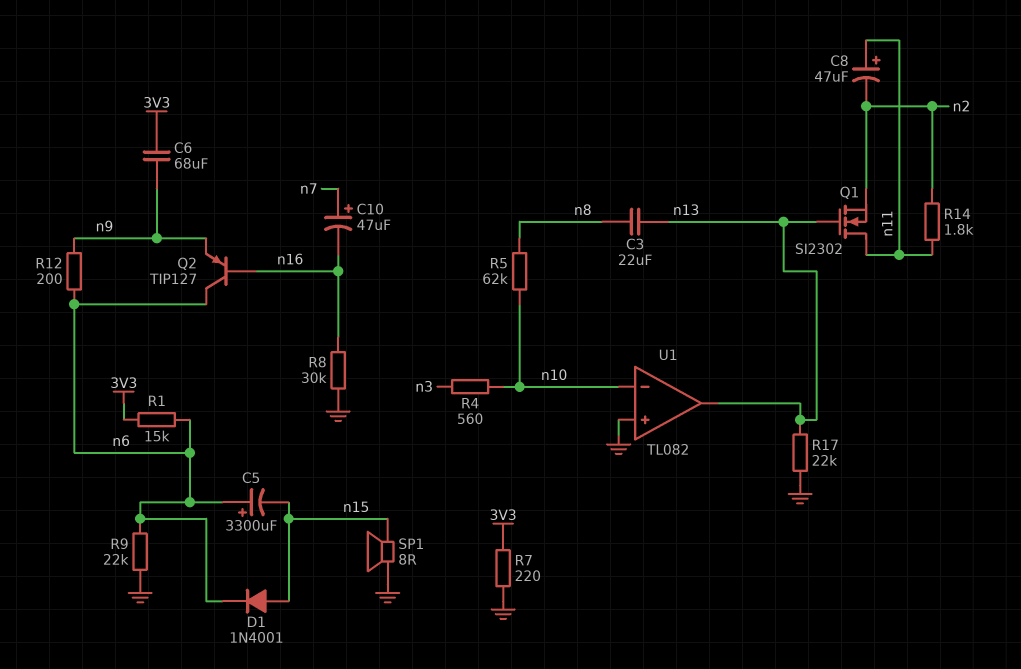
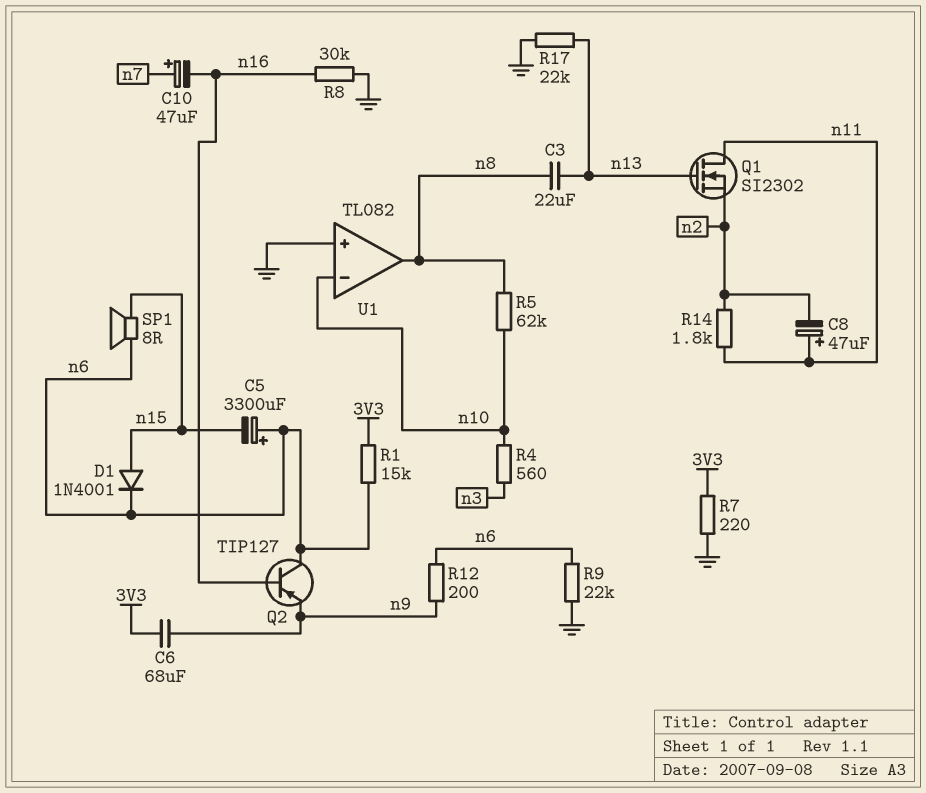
SP1: speaker 8R (GND, n15) -> speaker 8R (n6, n15)
U1 pin out: n13 -> n8

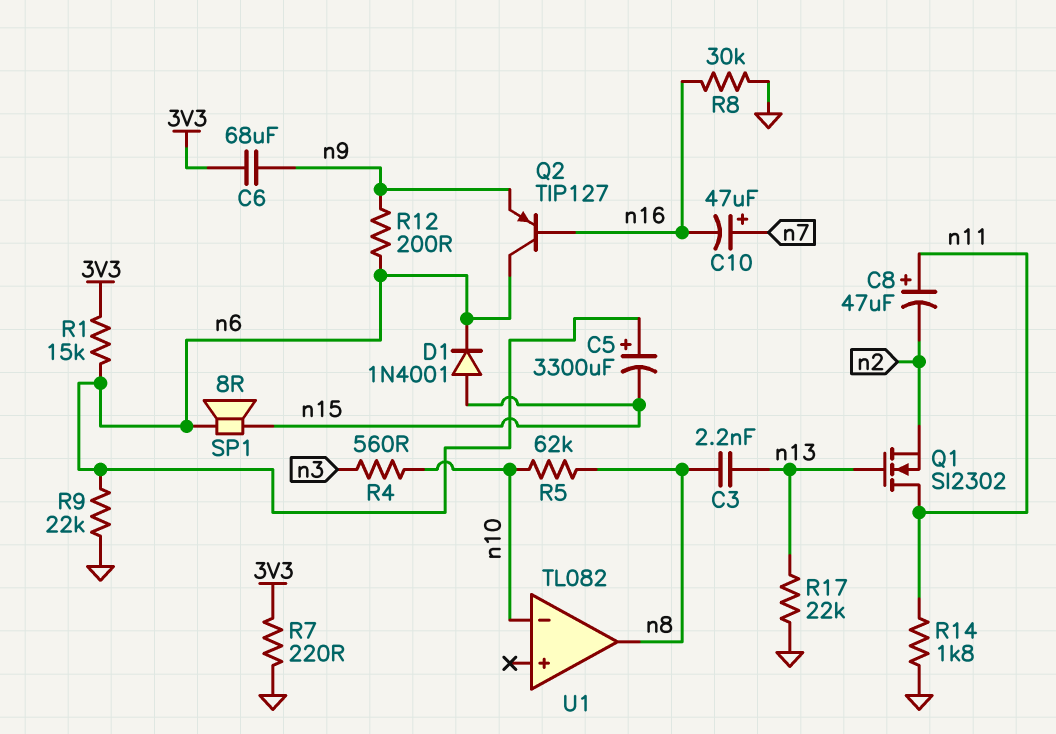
C3: 22uF (n8, n13) -> 2.2nF (n8, n13)
R14: 1.8k (n2, n11) -> 1.8k (GND, n11)
U1 pin in+: GND -> none

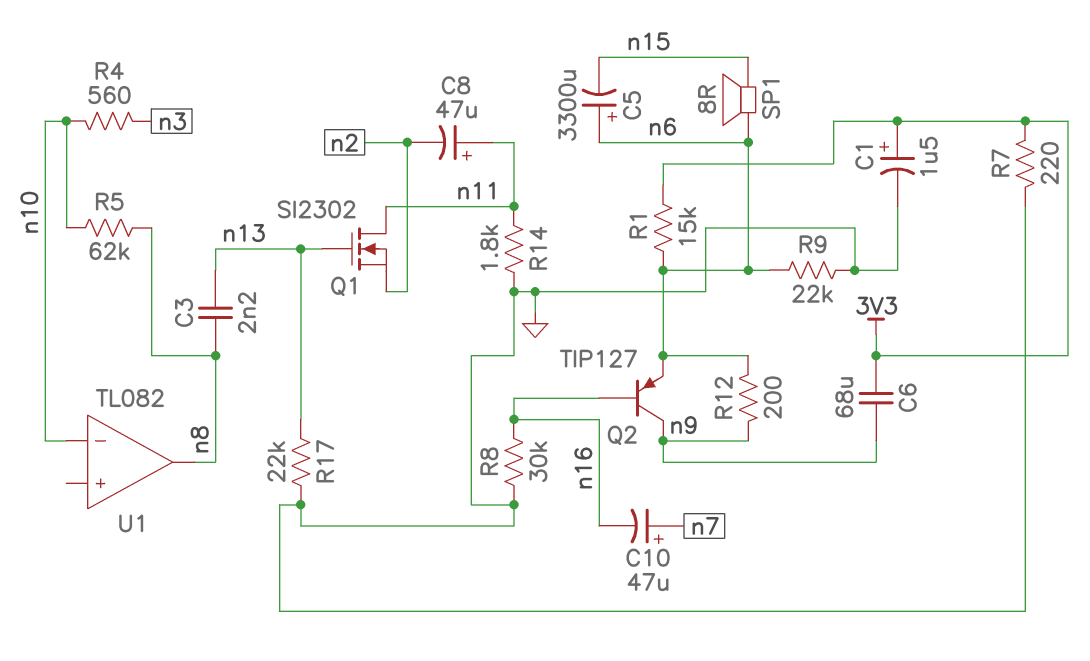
C1: none -> 1.5uF (plus 3V3, minus GND)
D1: diode 1N4001 (A n15, K n6) -> none
Q2: PNP TIP127 (B n16, C n6, E n9) -> PNP TIP127 (B n16, C n9, E n6)

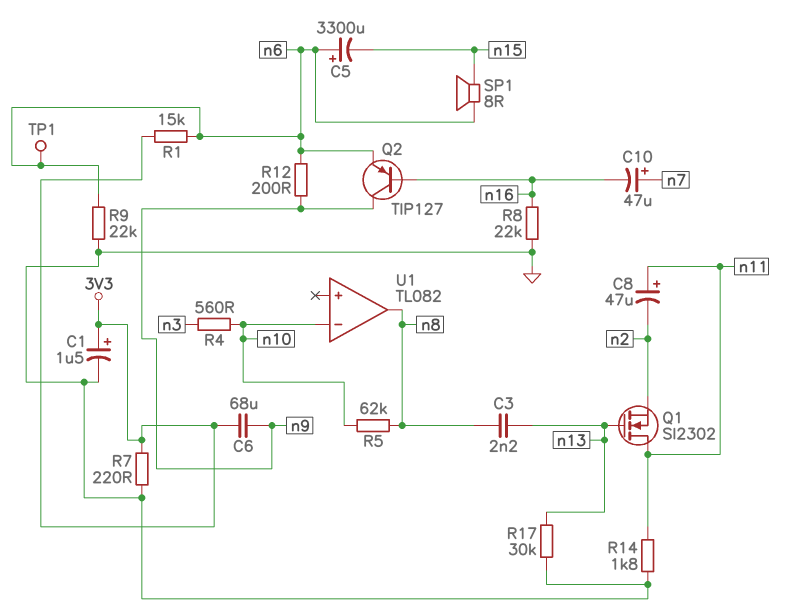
R8: 30k (GND, n16) -> 22k (GND, n16)
R17: 22k (GND, n13) -> 30k (GND, n13)
TP1: none -> test point (n6)

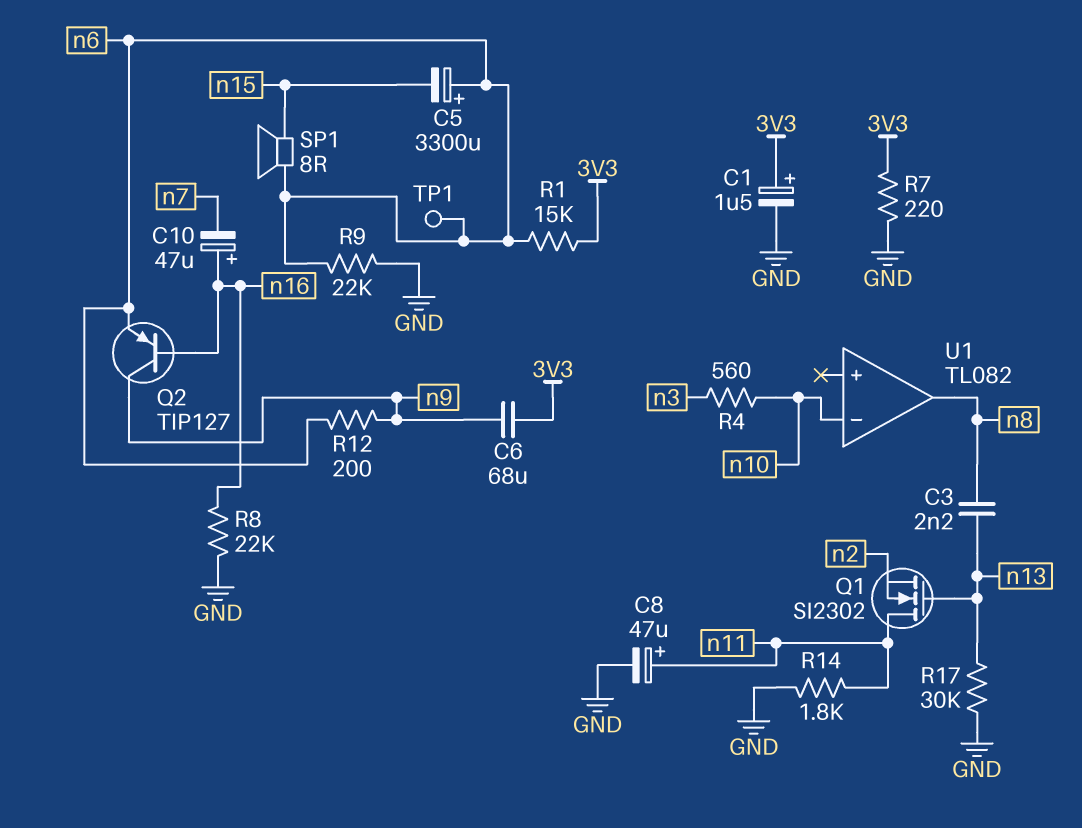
C8: 47uF (plus n11, minus n2) -> 47uF (plus n11, minus GND)
C10: 47uF (plus n7, minus n16) -> 47uF (plus n16, minus n7)
R5: 62k (n8, n10) -> none

